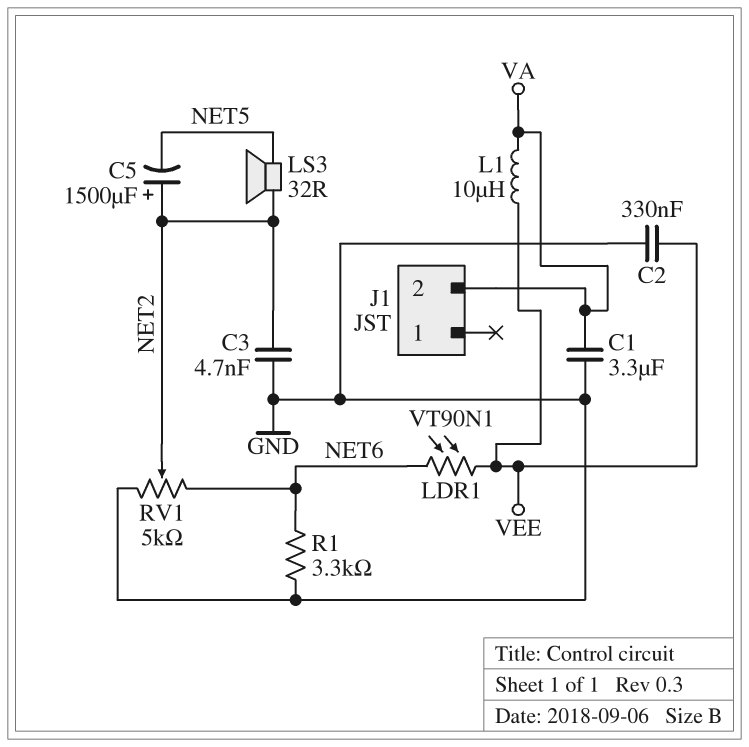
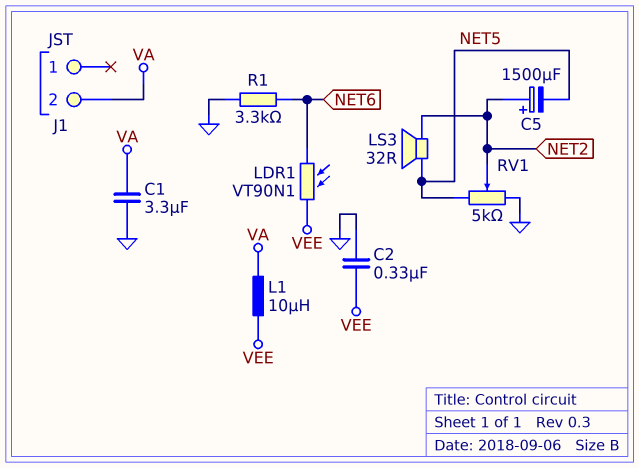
C3: 4.7nF (GND, NET2) -> none
RV1: 5k (GND, NET6, wiper NET2) -> 5k (GND, NET5, wiper NET2)

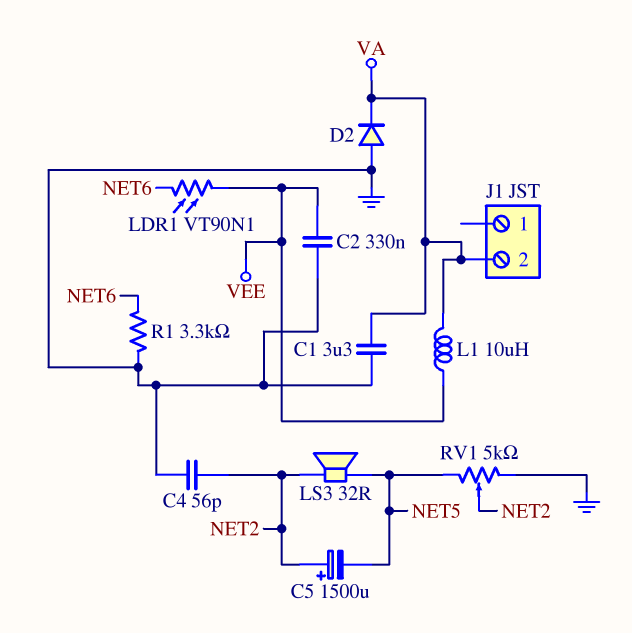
C4: none -> 56pF (GND, NET2)
D2: none -> diode (A GND, K VA)

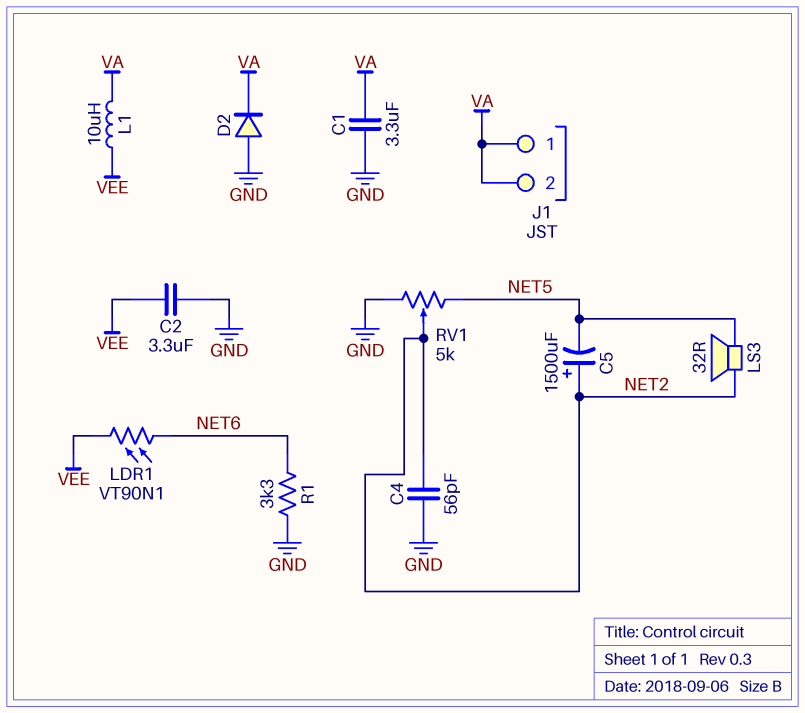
C2: 330nF (GND, VEE) -> 3.3uF (GND, VEE)
J1 pin 1: none -> VA

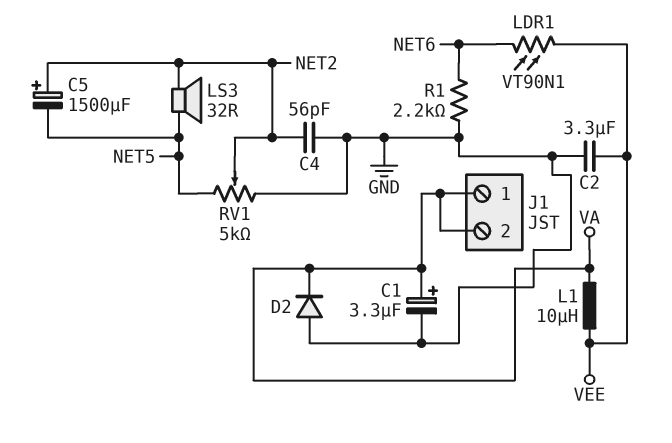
C1: 3.3uF (GND, VA) -> 3.3uF (plus VA, minus GND)
R1: 3.3k (GND, NET6) -> 2.2k (GND, NET6)

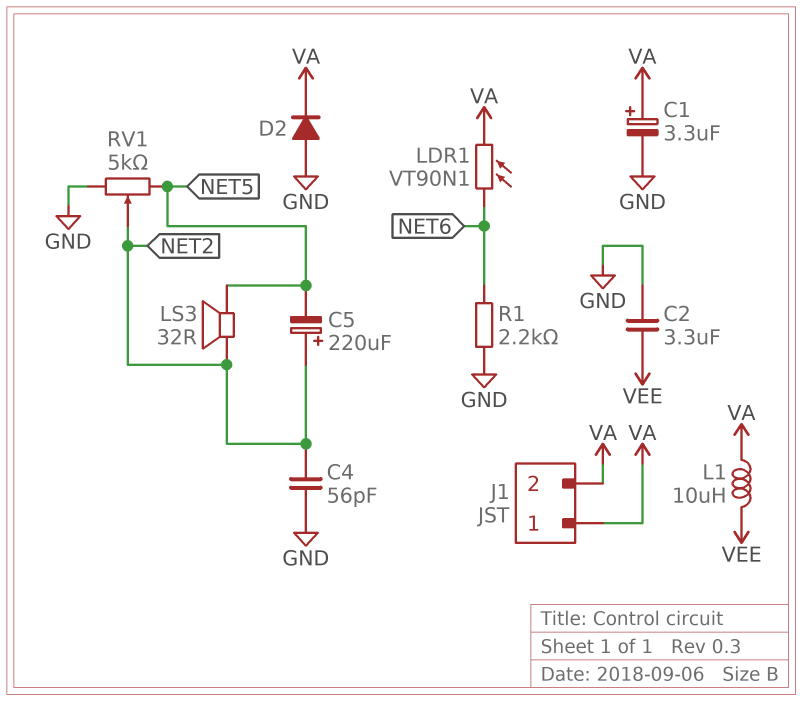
C5: 1500uF (plus NET2, minus NET5) -> 220uF (plus NET2, minus NET5)
LDR1: VT90N1 (NET6, VEE) -> VT90N1 (NET6, VA)

